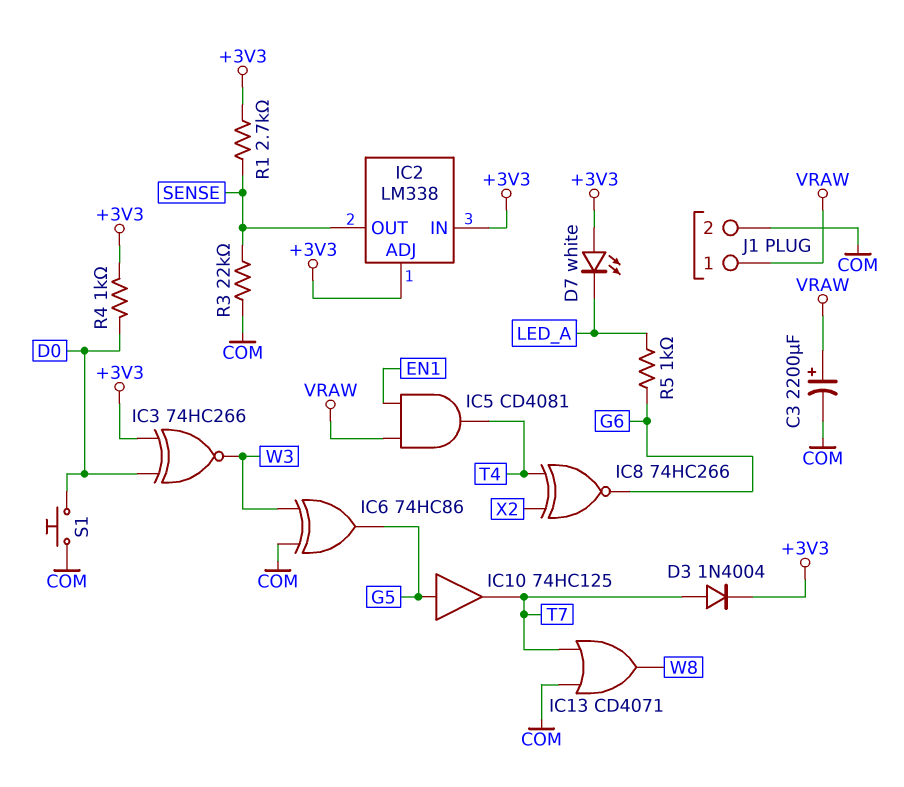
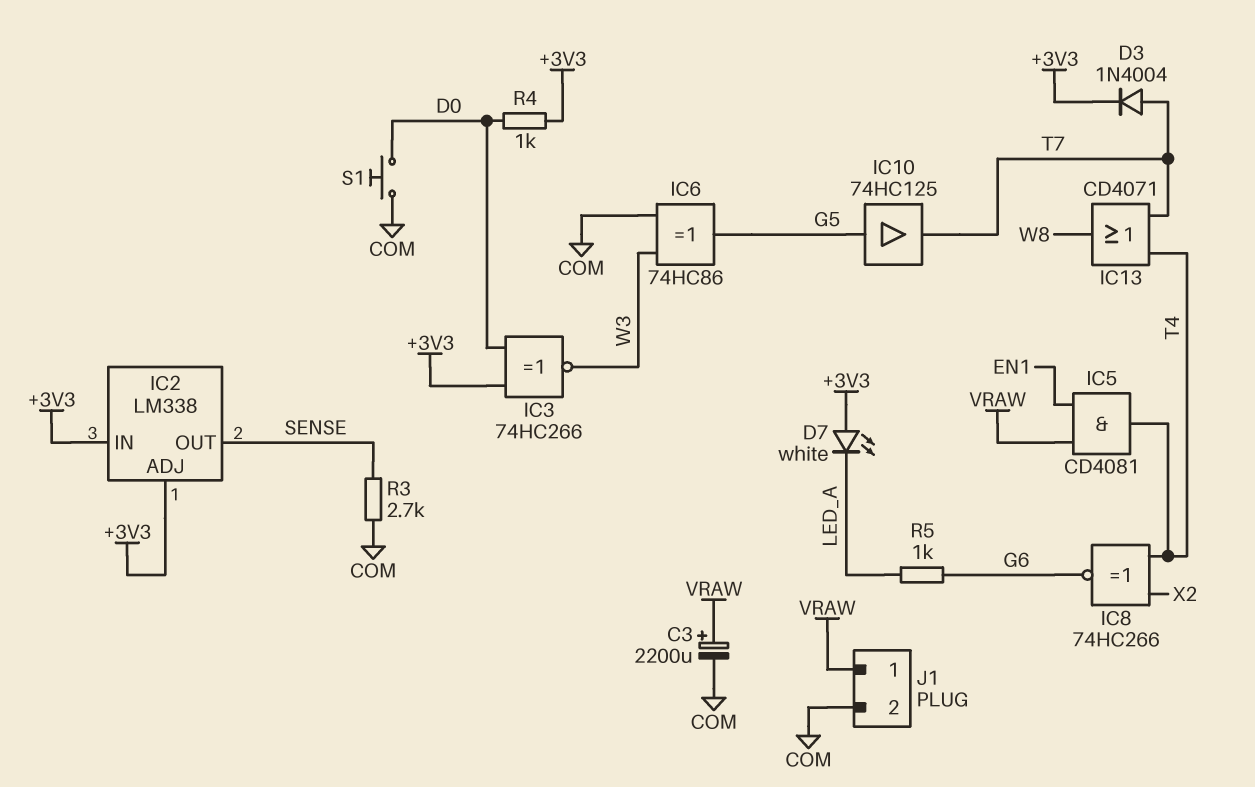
IC13: OR CD4071 (in COM, in T7, out W8) -> OR CD4071 (in T4, in T7, out W8)
R1: 2.7k (+3V3, SENSE) -> none
R3: 22k (COM, SENSE) -> 2.7k (COM, SENSE)

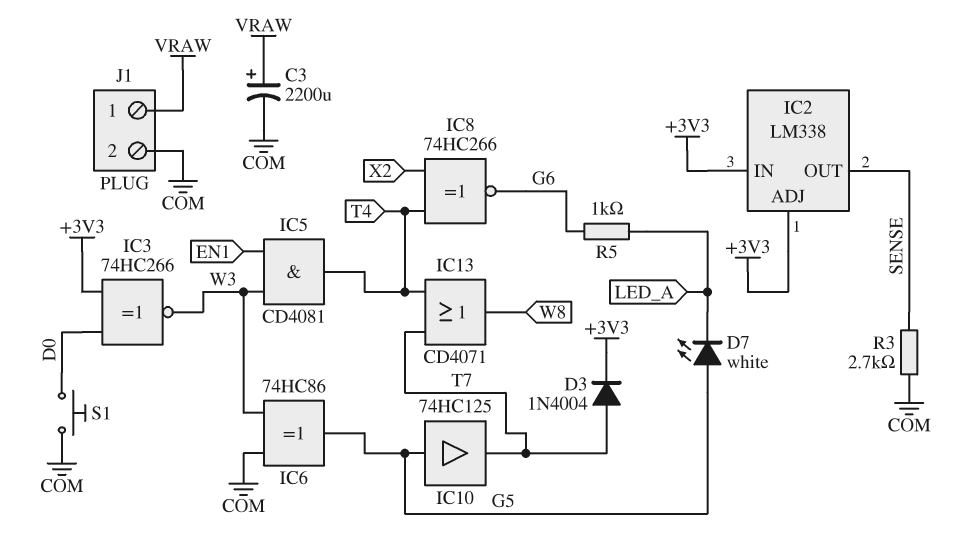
D7: LED white (A +3V3, K LED_A) -> LED white (A G5, K LED_A)
IC5: AND CD4081 (in EN1, in VRAW, out T4) -> AND CD4081 (in EN1, in W3, out T4)
R4: 1k (+3V3, D0) -> none

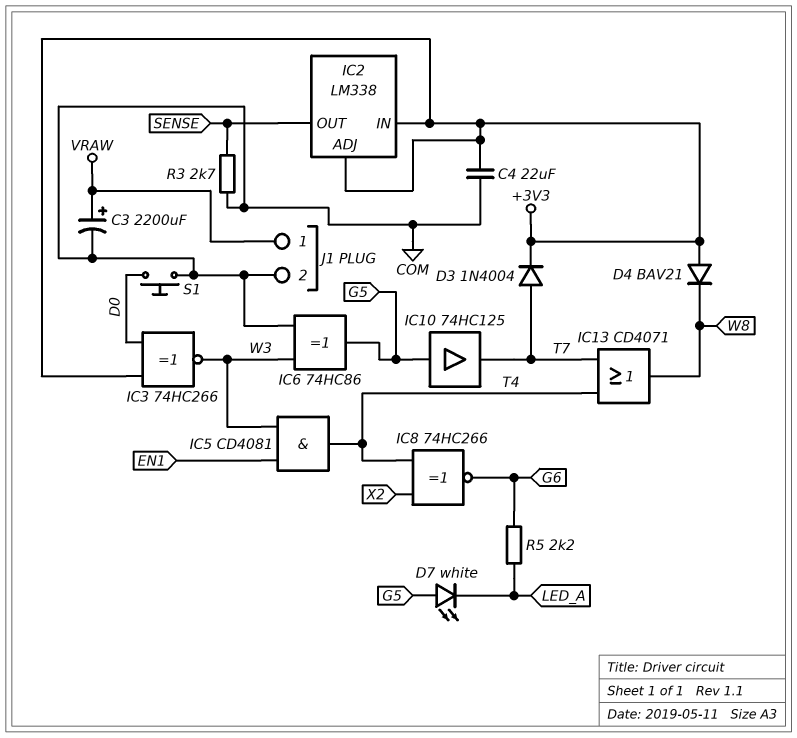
C4: none -> 22uF (+3V3, COM)
D4: none -> diode BAV21 (A +3V3, K W8)
R5: 1k (G6, LED_A) -> 2.2k (G6, LED_A)

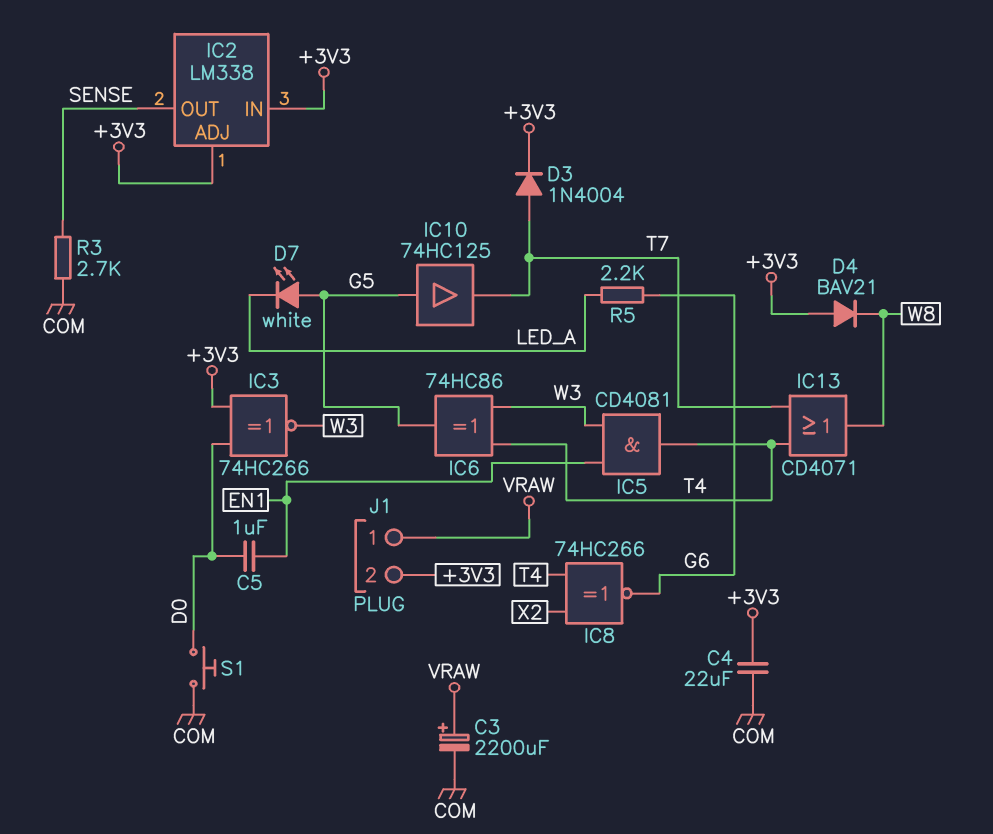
C5: none -> 1uF (D0, EN1)
IC6: XOR 74HC86 (in COM, in W3, out G5) -> XOR 74HC86 (in T4, in W3, out G5)
J1 pin 2: COM -> +3V3

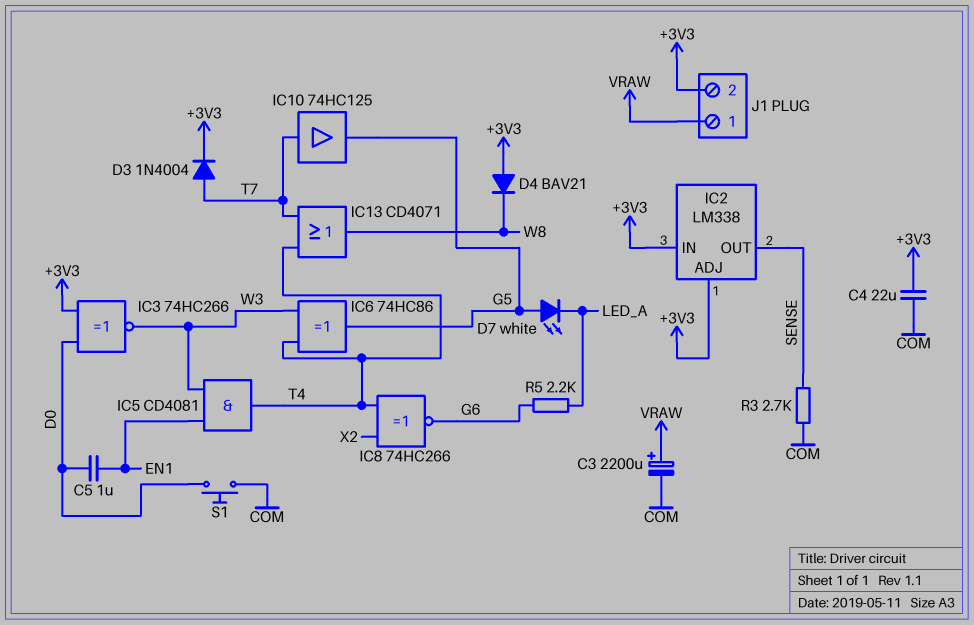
IC10: buffer 74HC125 (in G5, out T7) -> buffer 74HC125 (in T7, out G5)

